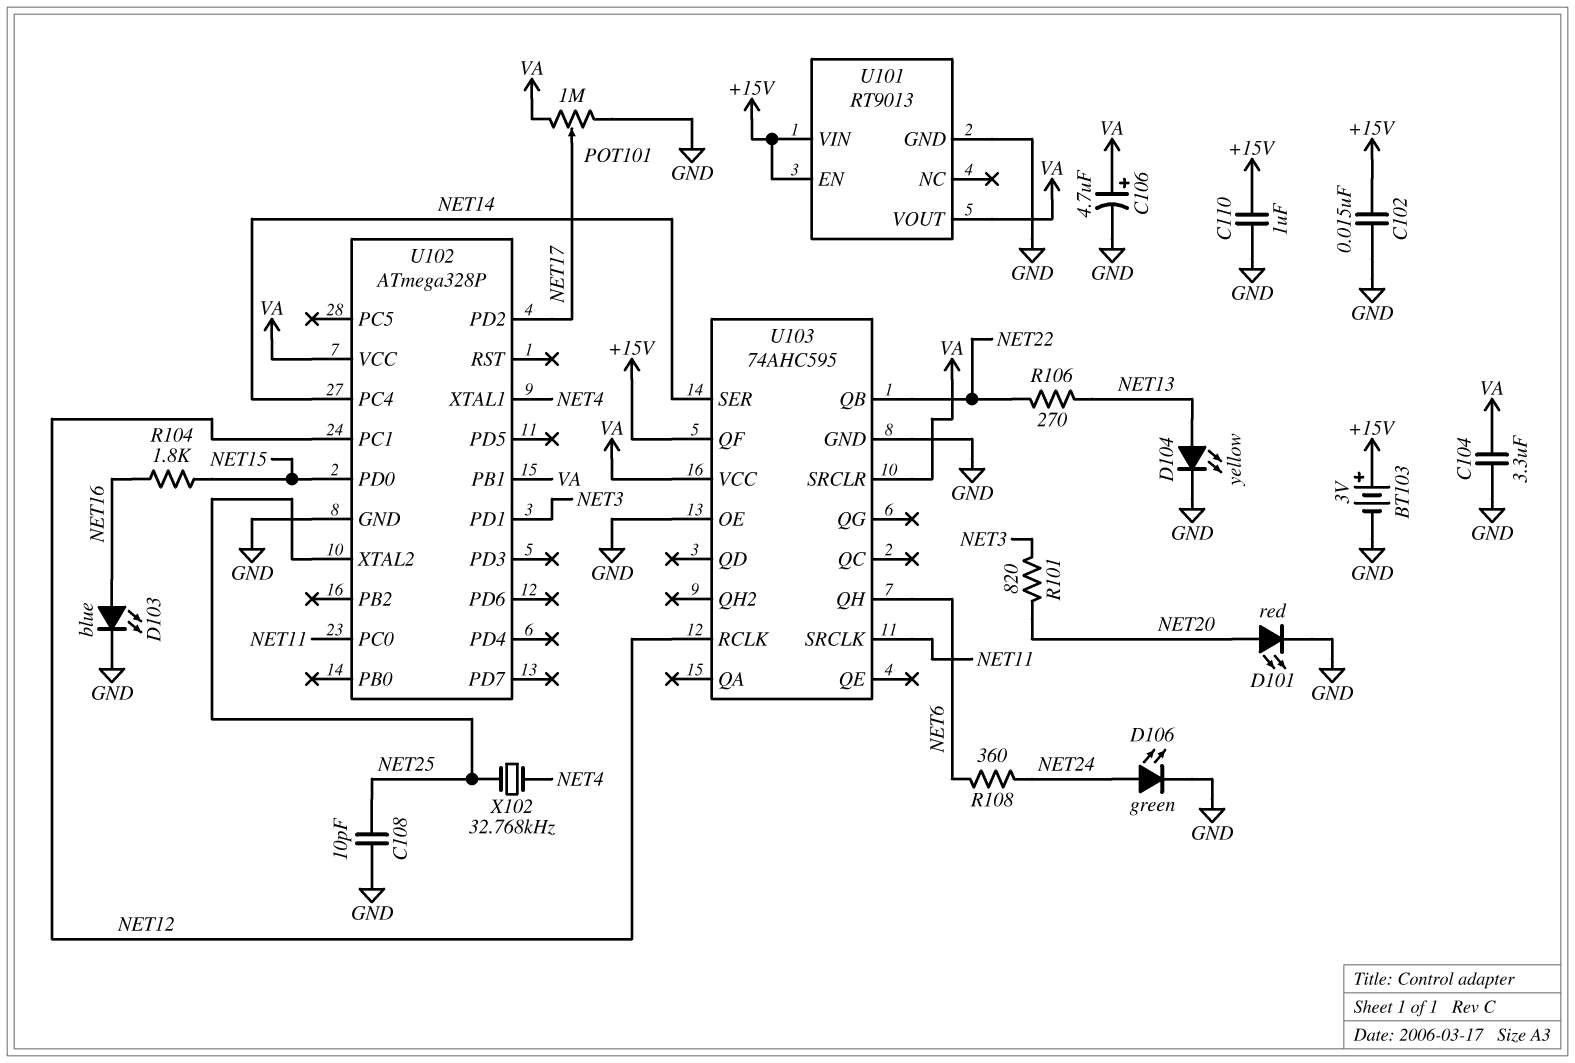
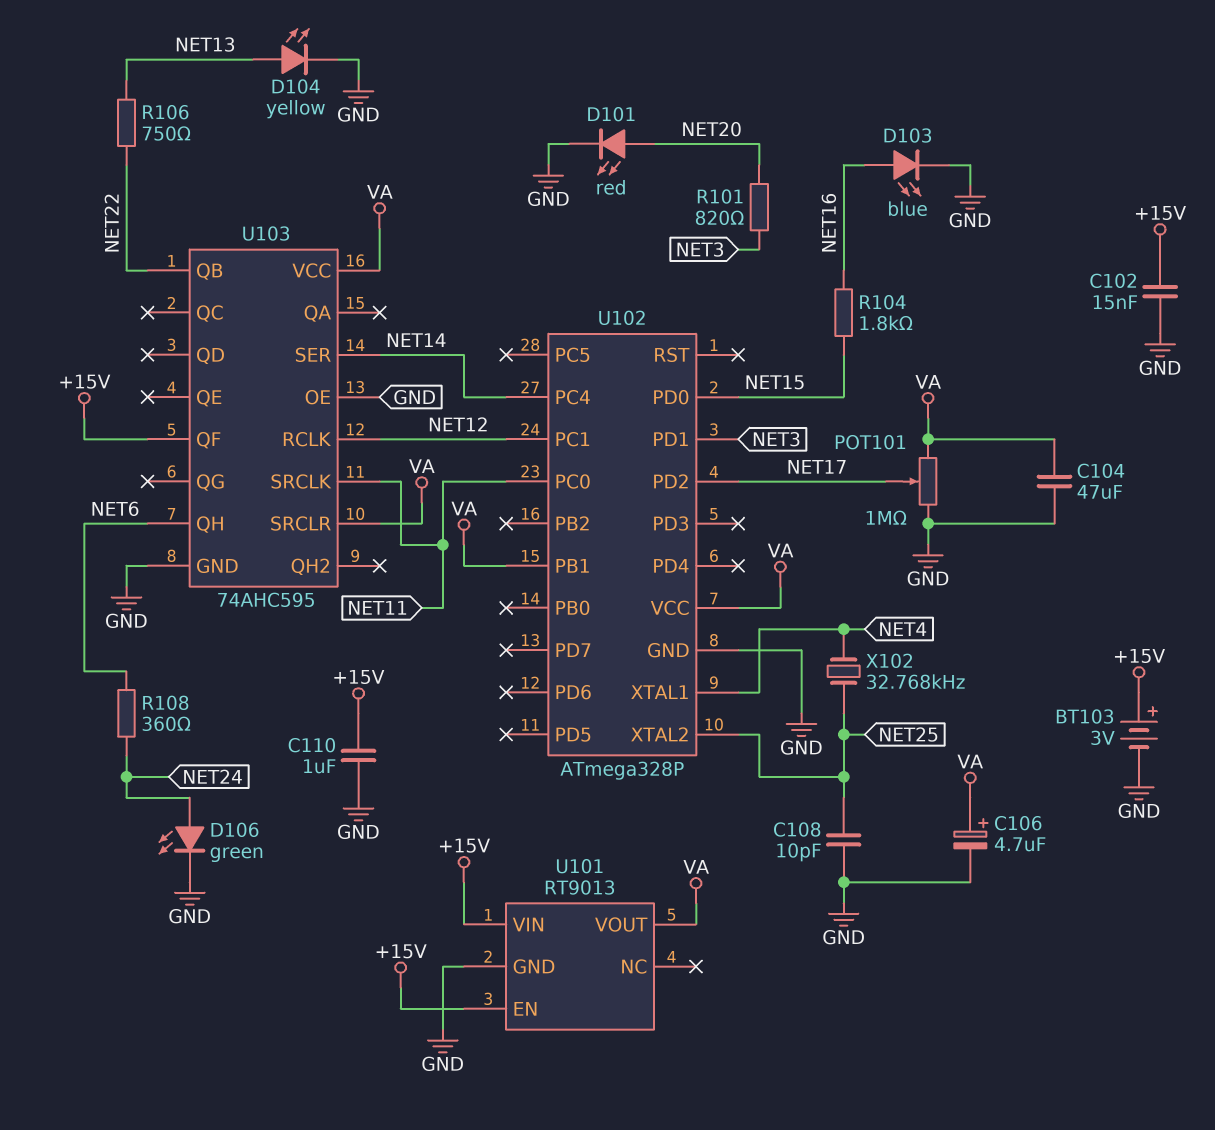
C104: 3.3uF (GND, VA) -> 47uF (GND, VA)
R106: 270 (NET13, NET22) -> 750 (NET13, NET22)

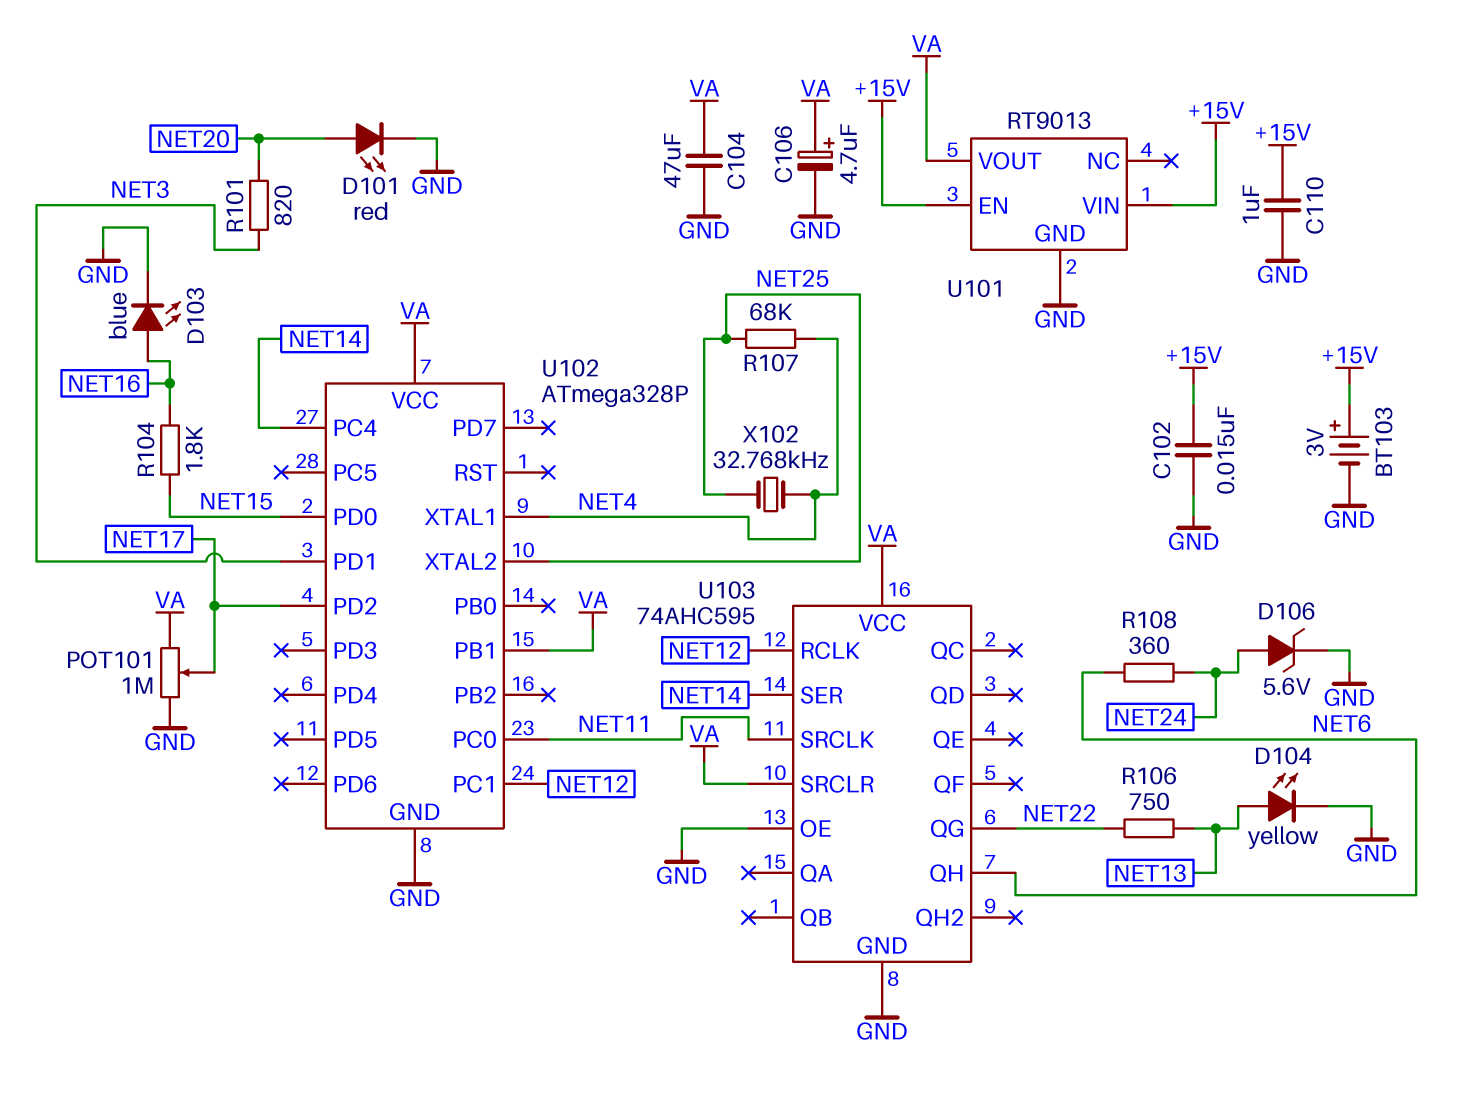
C108: 10pF (GND, NET25) -> none
D106: LED green (A NET24, K GND) -> zener 5.6V (A NET24, K GND)
R107: none -> 68k (NET4, NET25)
U103 pin QB: NET22 -> none
U103 pin QF: +15V -> none
U103 pin QG: none -> NET22

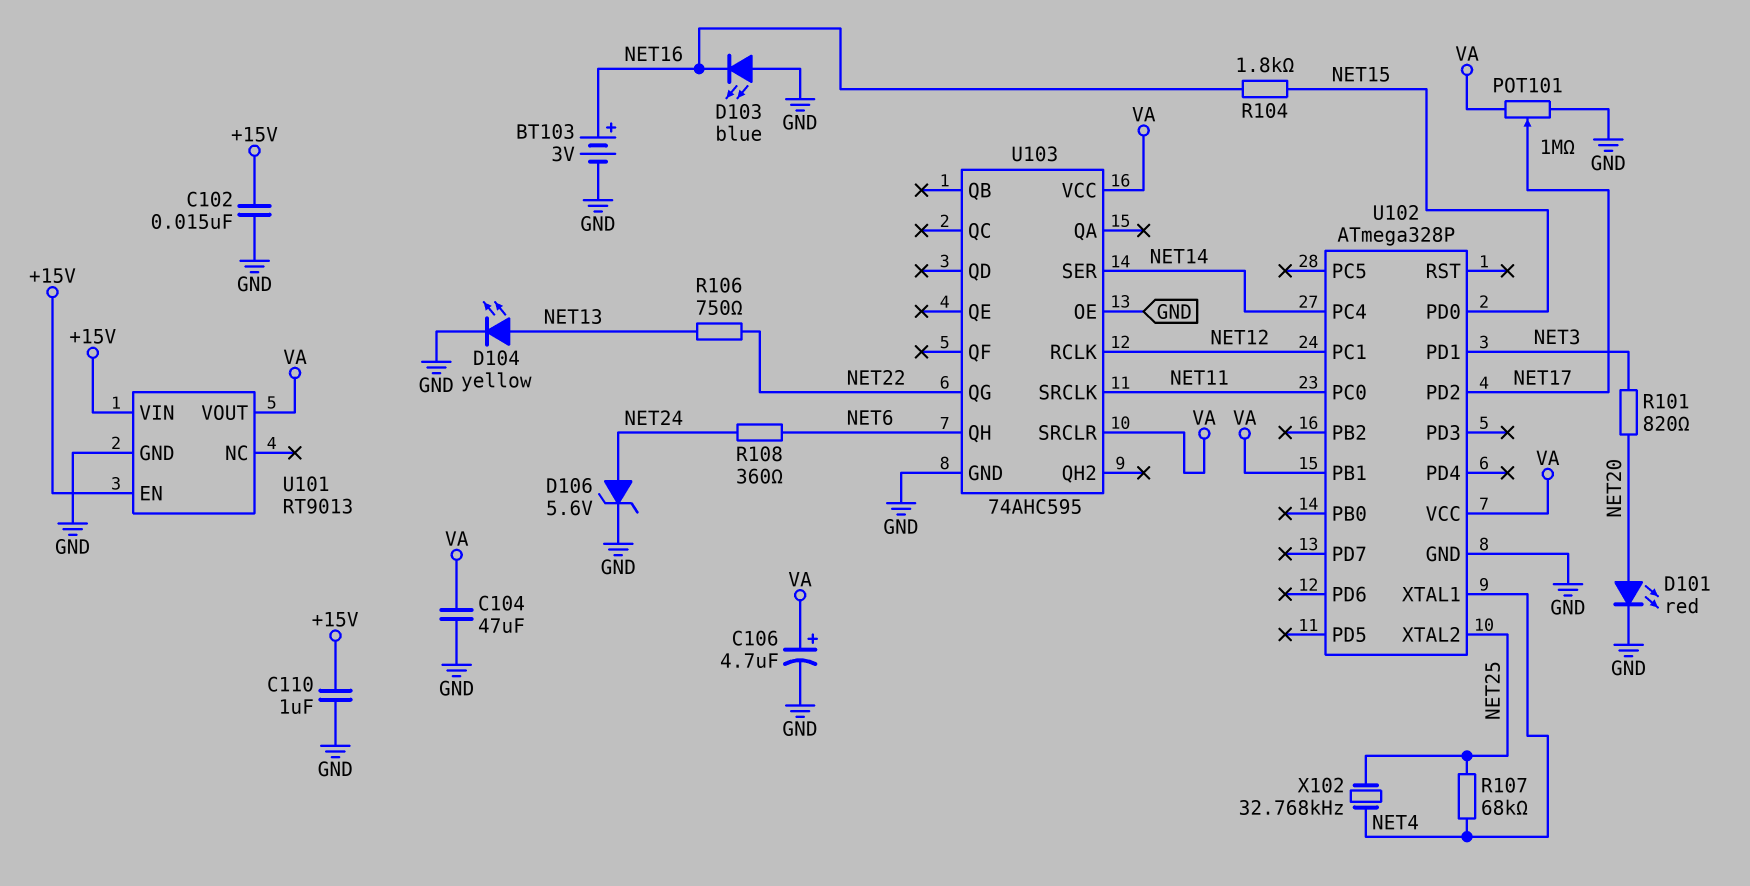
BT103: 3V (plus +15V, minus GND) -> 3V (plus NET16, minus GND)
D103: LED blue (A NET16, K GND) -> LED blue (A GND, K NET16)

